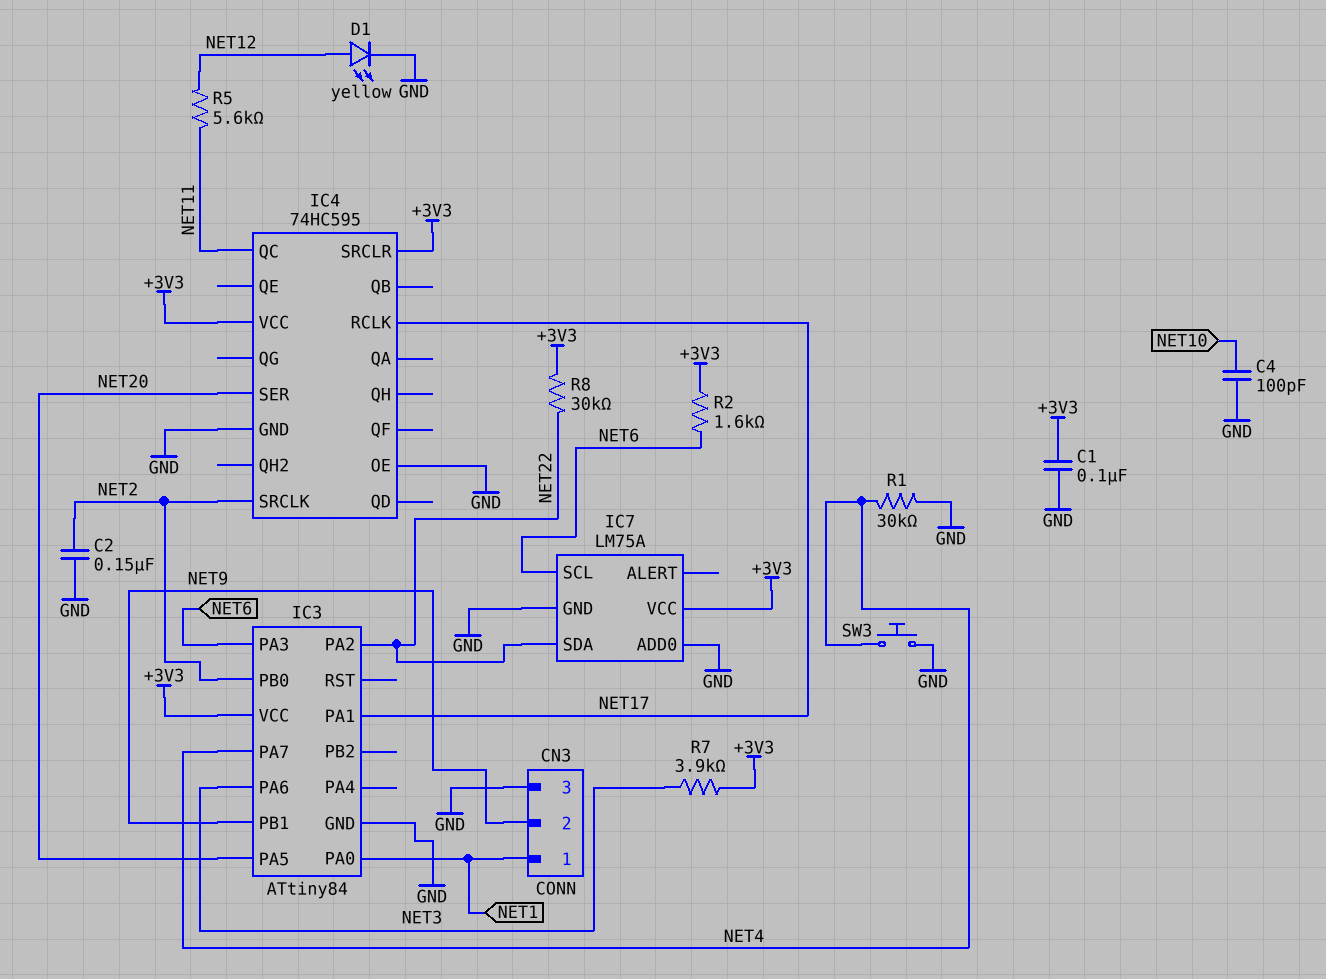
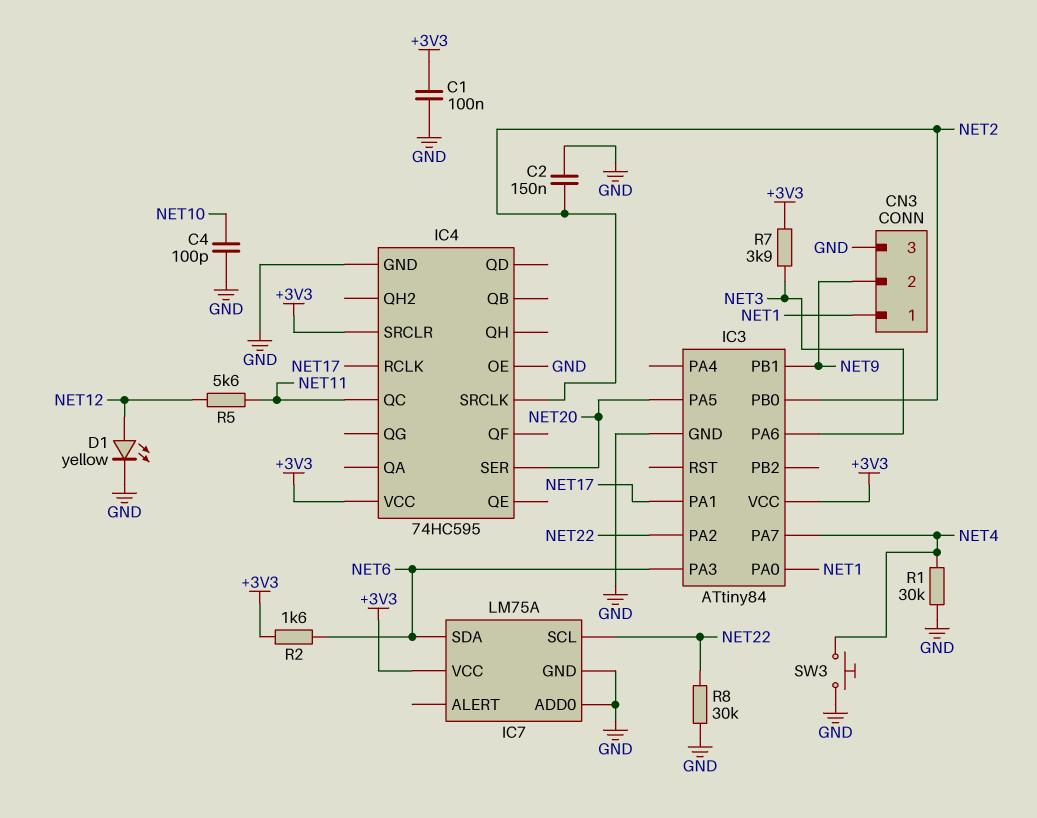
IC7 pin SCL: NET6 -> NET22
IC7 pin SDA: NET22 -> NET6
R8: 30k (+3V3, NET22) -> 30k (GND, NET22)

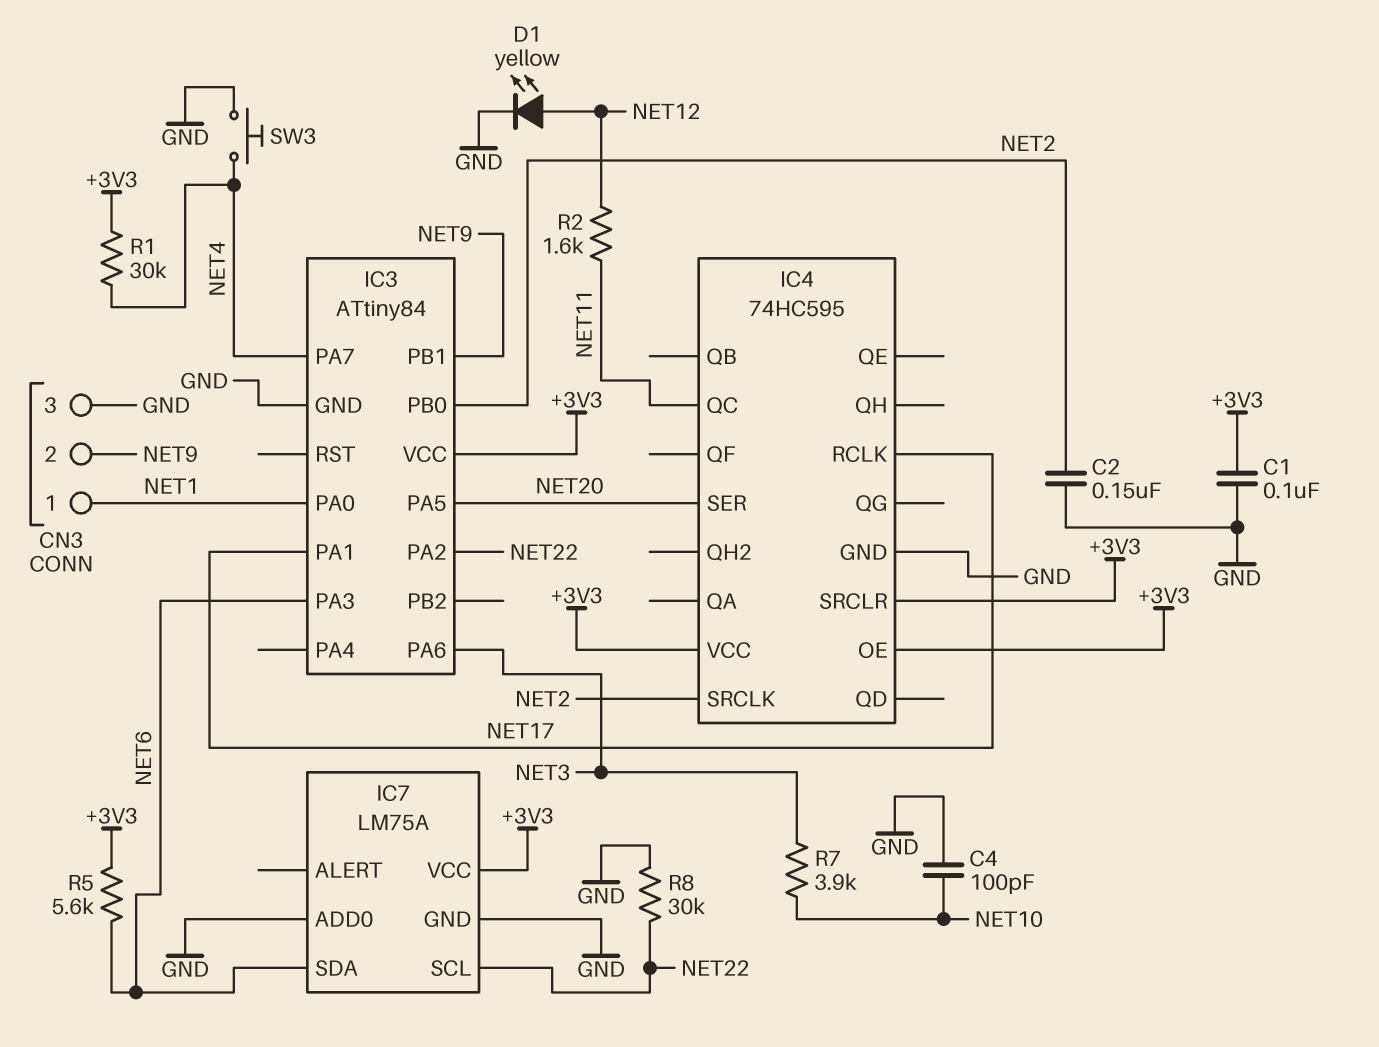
IC4 pin OE: GND -> +3V3
R1: 30k (GND, NET4) -> 30k (+3V3, NET4)
R2: 1.6k (+3V3, NET6) -> 1.6k (NET11, NET12)
R5: 5.6k (NET11, NET12) -> 5.6k (+3V3, NET6)
R7: 3.9k (+3V3, NET3) -> 3.9k (NET3, NET10)

